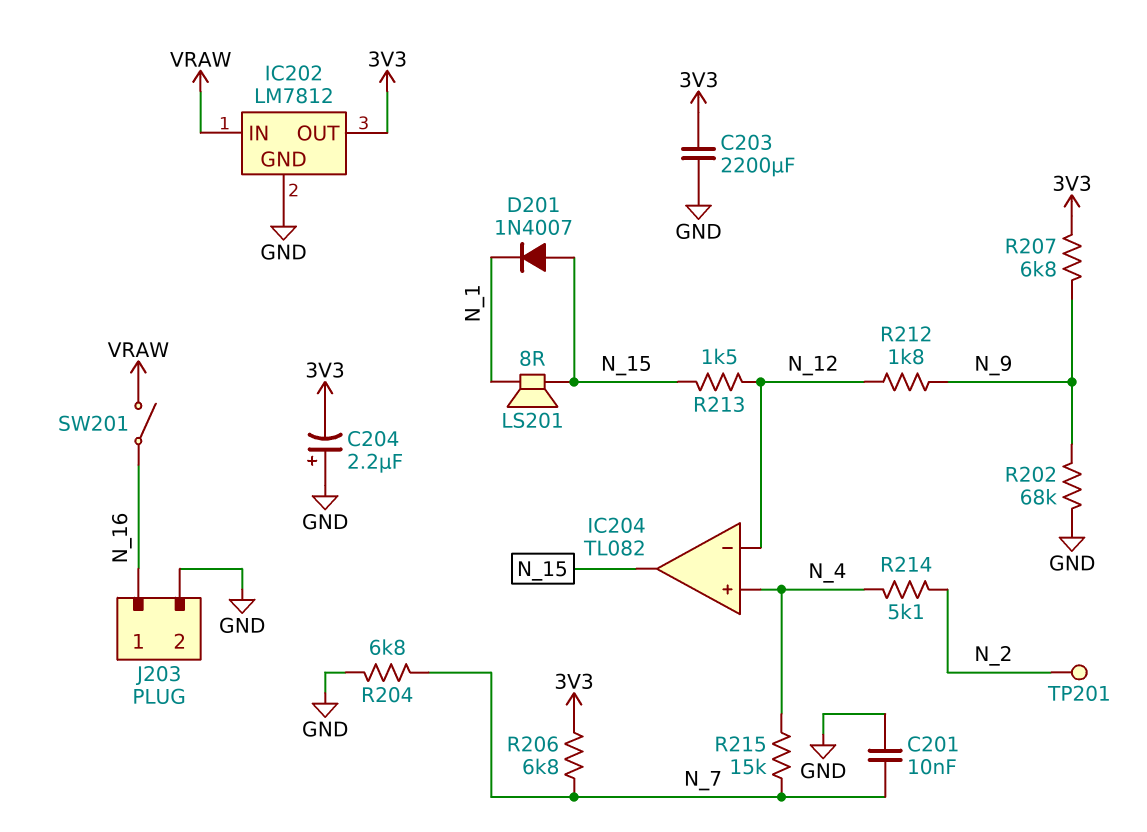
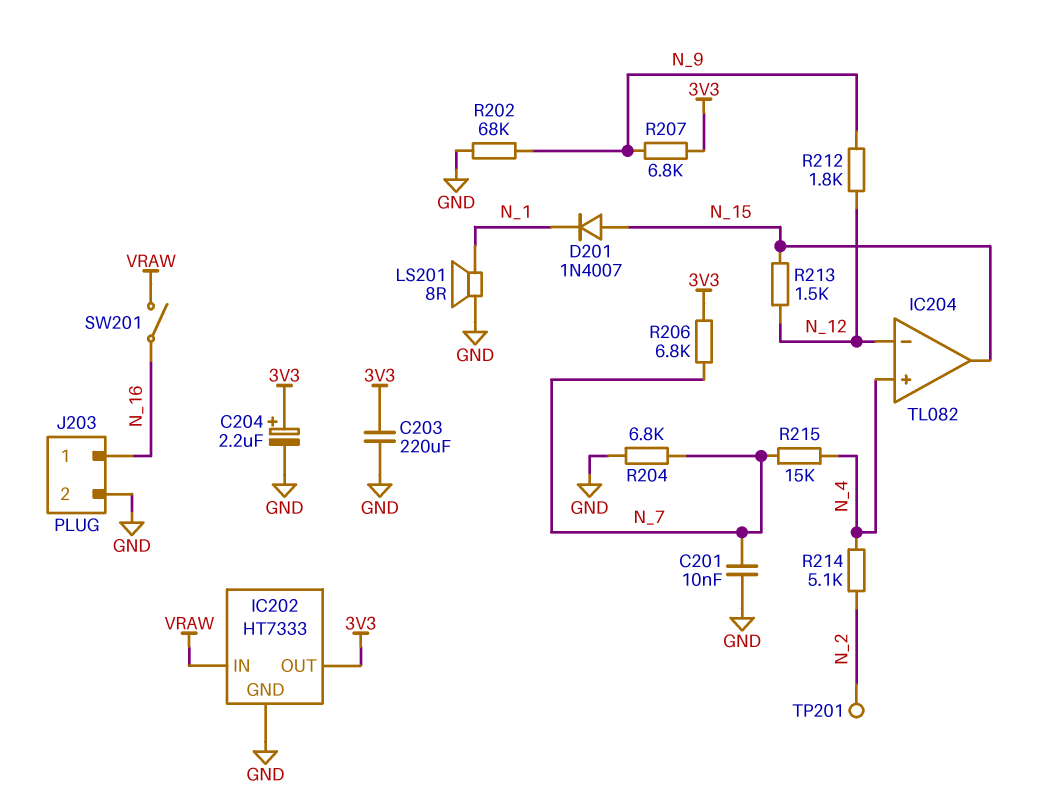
C203: 2200uF (3V3, GND) -> 220uF (3V3, GND)
C204: 2.2uF (plus GND, minus 3V3) -> 2.2uF (plus 3V3, minus GND)
IC202: LM7812 -> HT7333
LS201: speaker 8R (N_1, N_15) -> speaker 8R (GND, N_1)

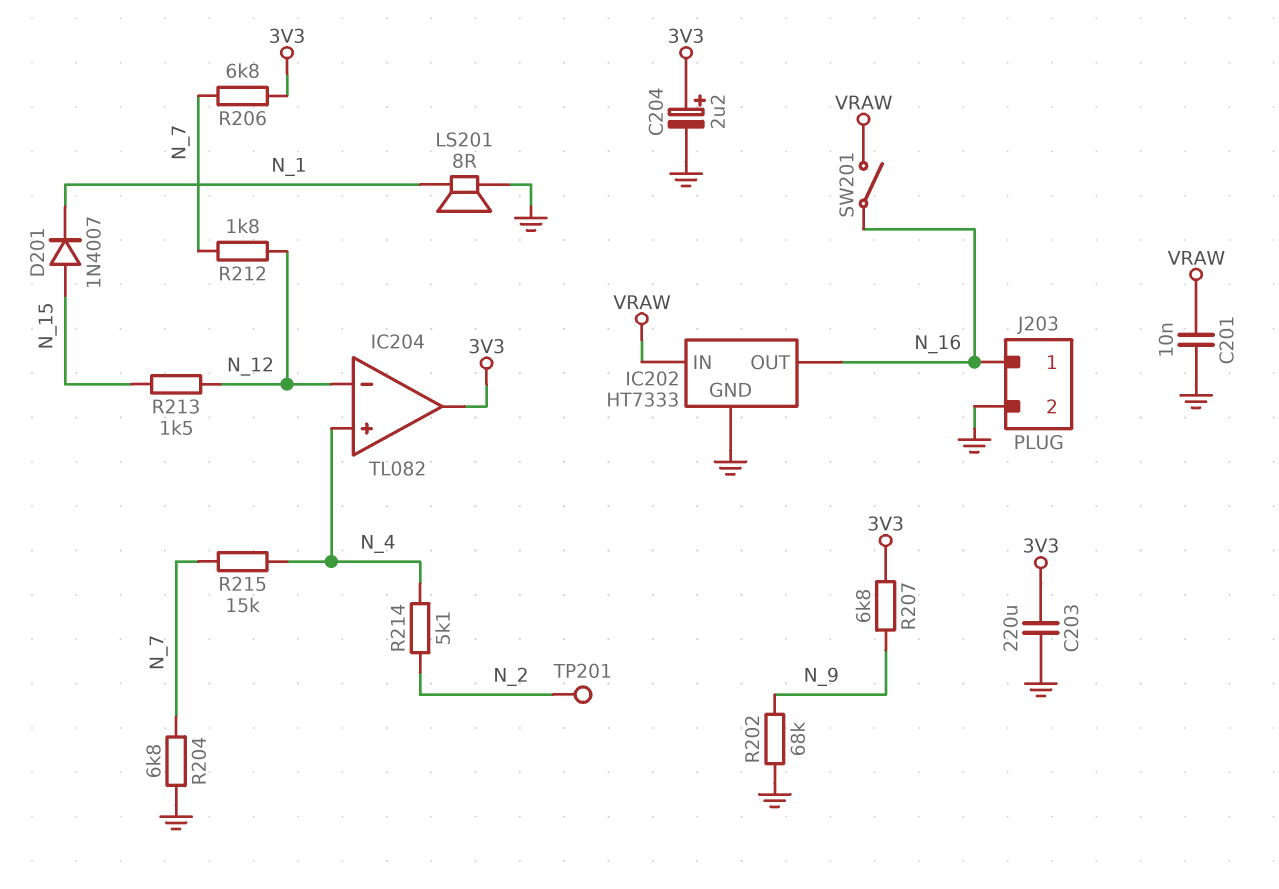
C201: 10nF (GND, N_7) -> 10nF (GND, VRAW)
IC202 pin OUT: 3V3 -> N_16
IC204 pin out: N_15 -> 3V3
R212: 1.8k (N_9, N_12) -> 1.8k (N_7, N_12)

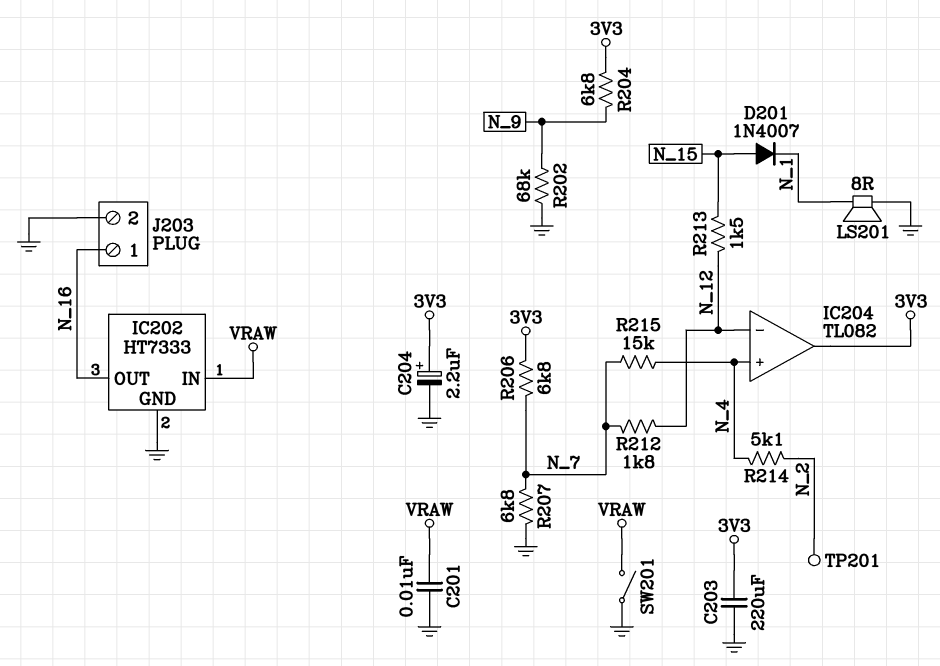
R204: 6.8k (GND, N_7) -> 6.8k (3V3, N_9)
R207: 6.8k (3V3, N_9) -> 6.8k (GND, N_7)
SW201: switch (N_16, VRAW) -> switch (GND, VRAW)

